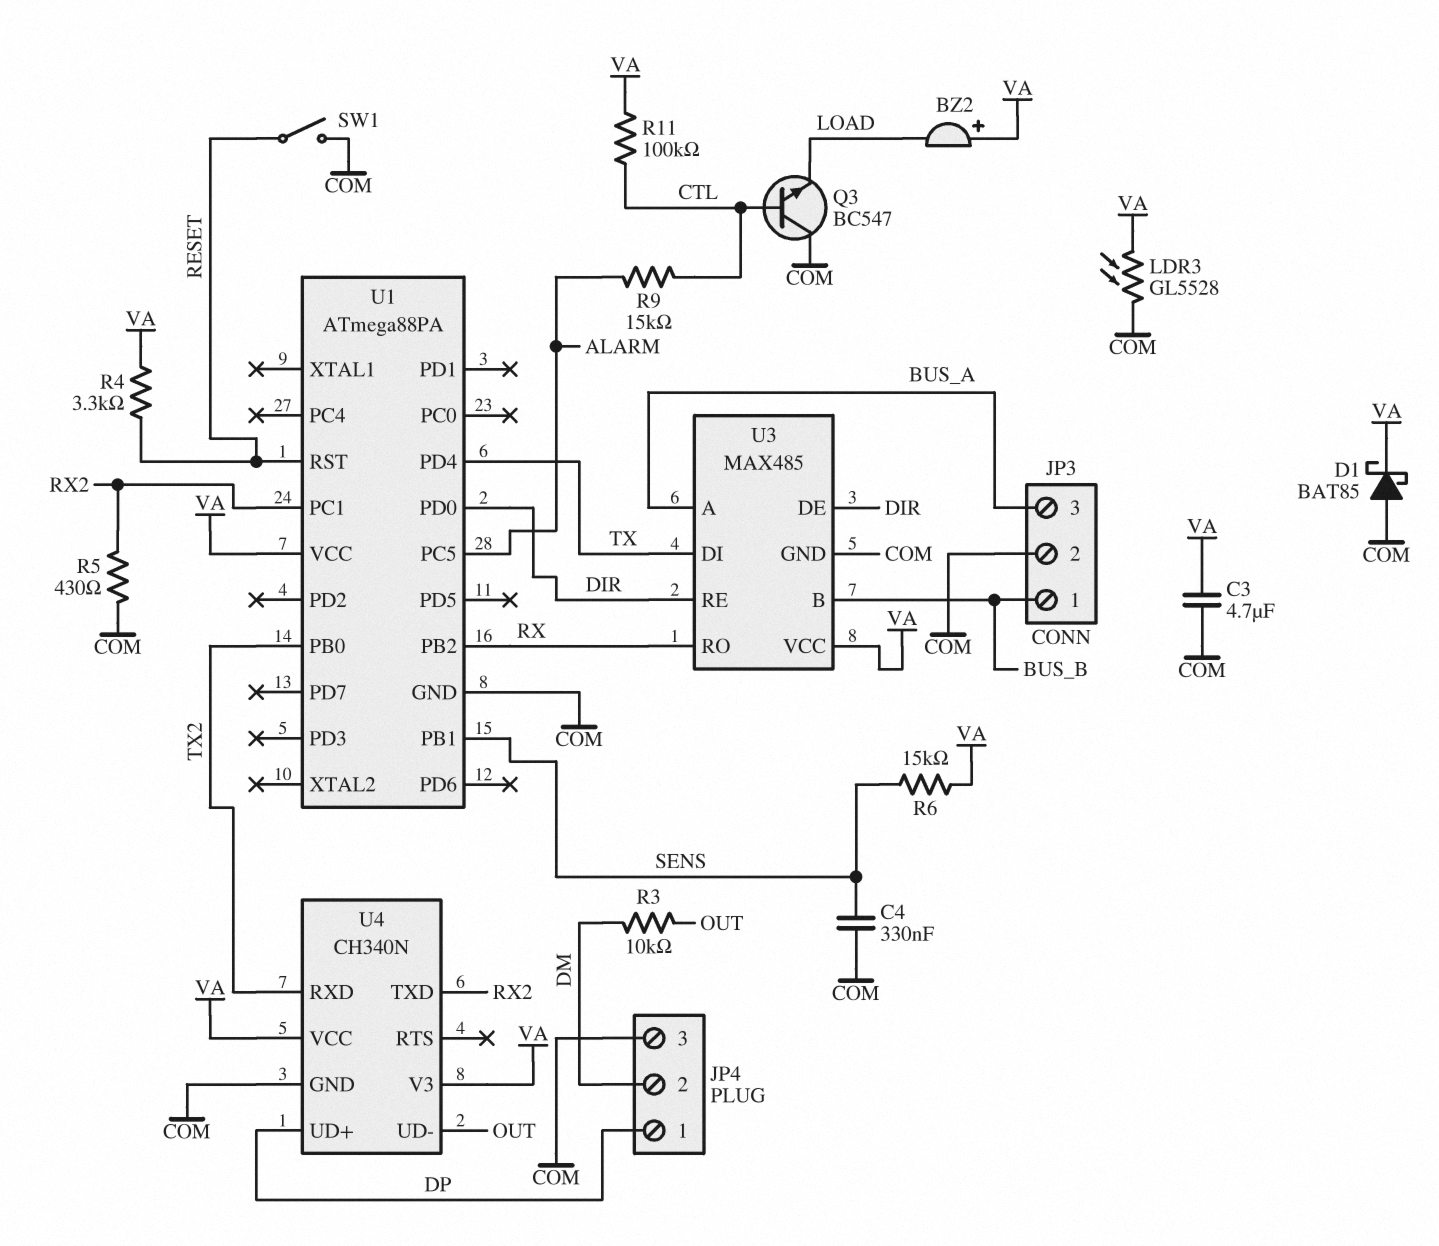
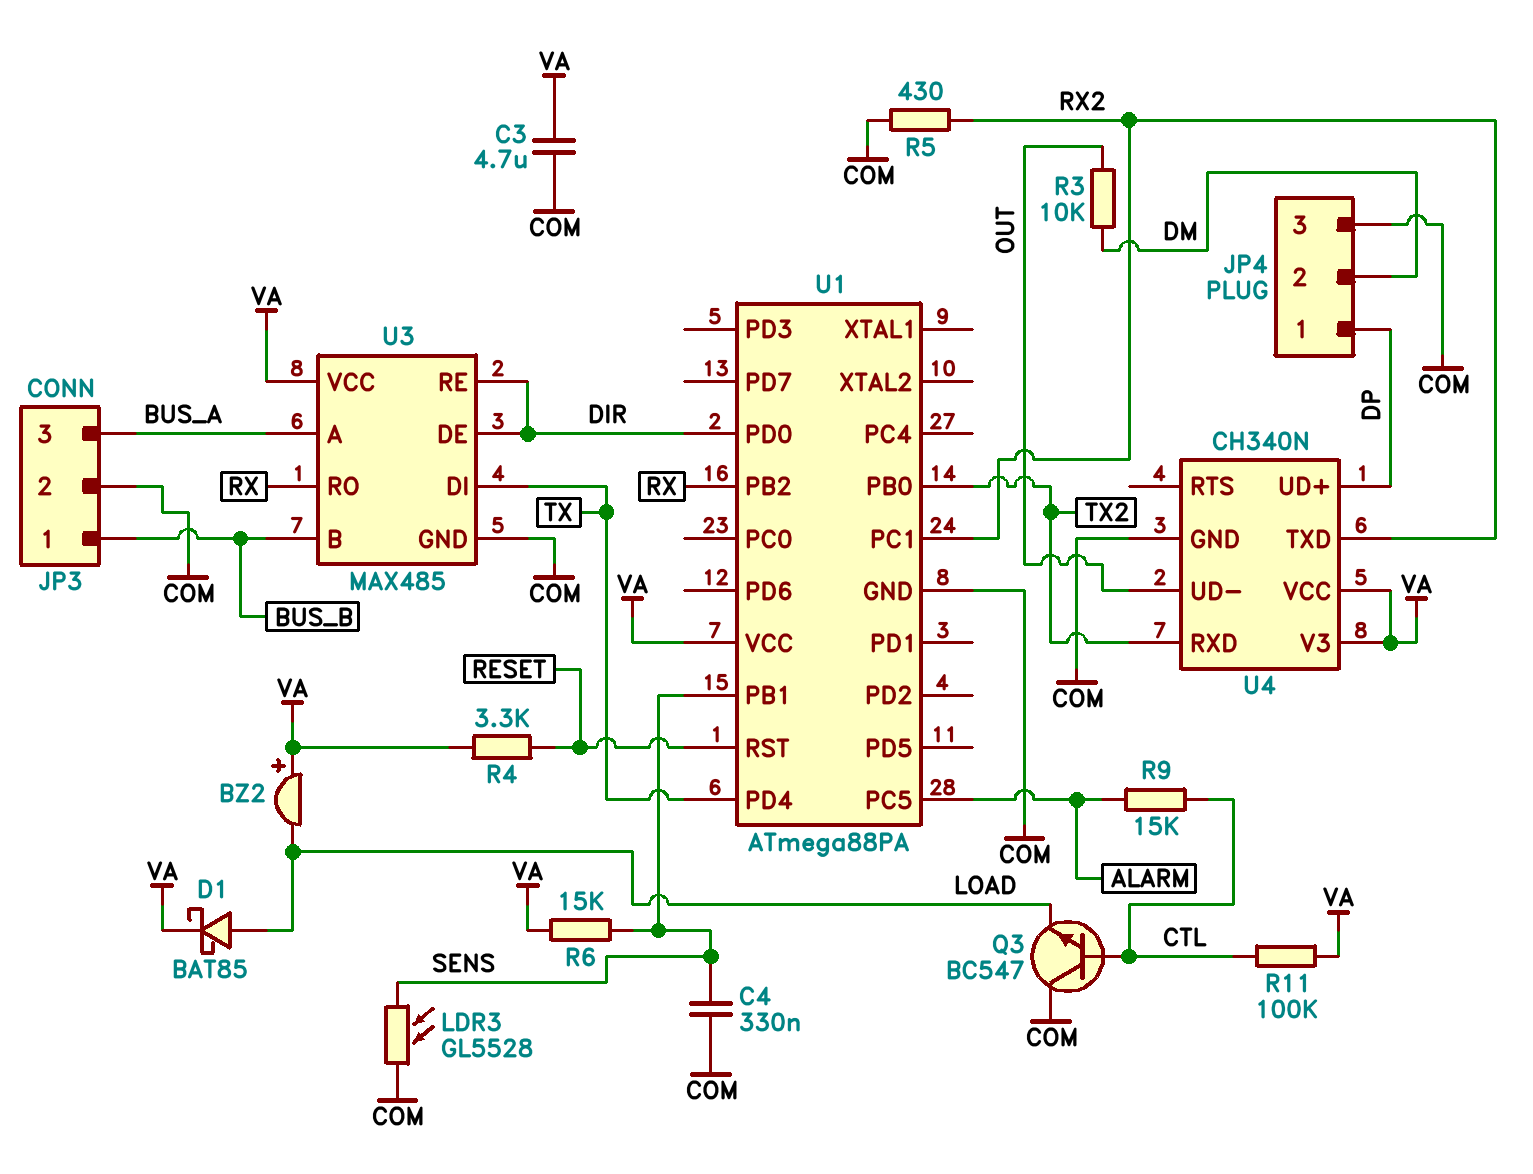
D1: schottky BAT85 (A COM, K VA) -> schottky BAT85 (A LOAD, K VA)
LDR3: GL5528 (COM, VA) -> GL5528 (COM, SENS)
SW1: switch (COM, RESET) -> none

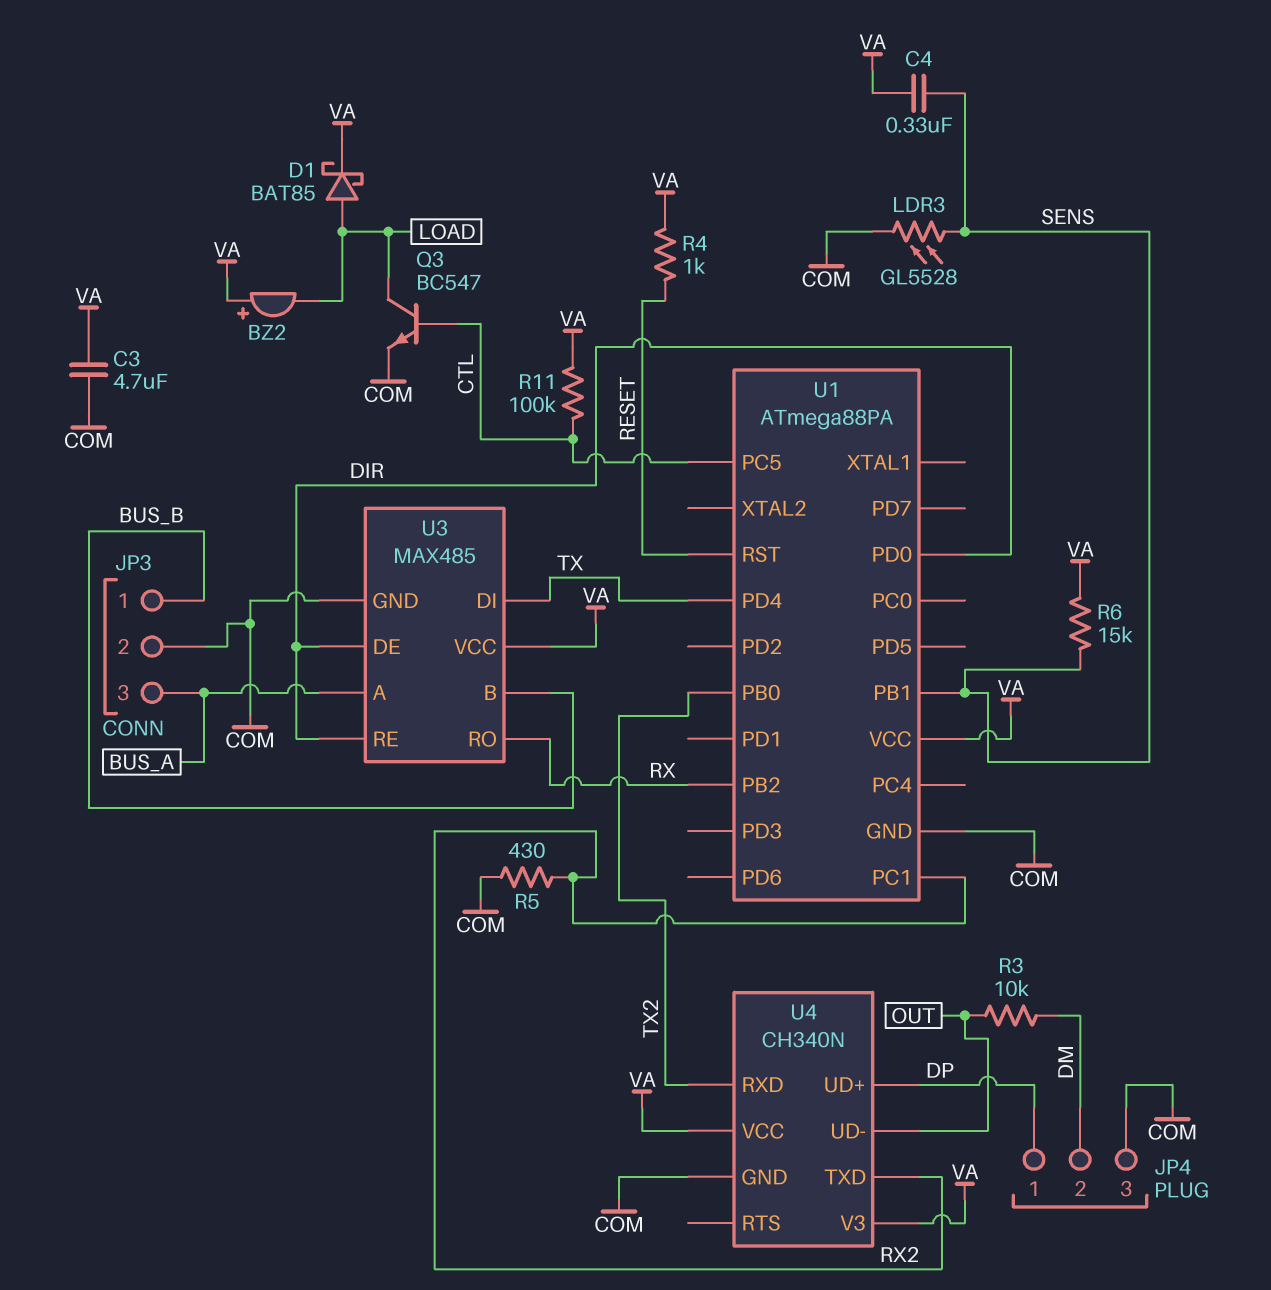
C4: 330nF (COM, SENS) -> 330nF (SENS, VA)
Q3: NPN BC547 (B CTL, C COM, E LOAD) -> NPN BC547 (B CTL, C LOAD, E COM)
R4: 3.3k (RESET, VA) -> 1k (RESET, VA)
R9: 15k (ALARM, CTL) -> none
U1 pin PC5: ALARM -> CTL

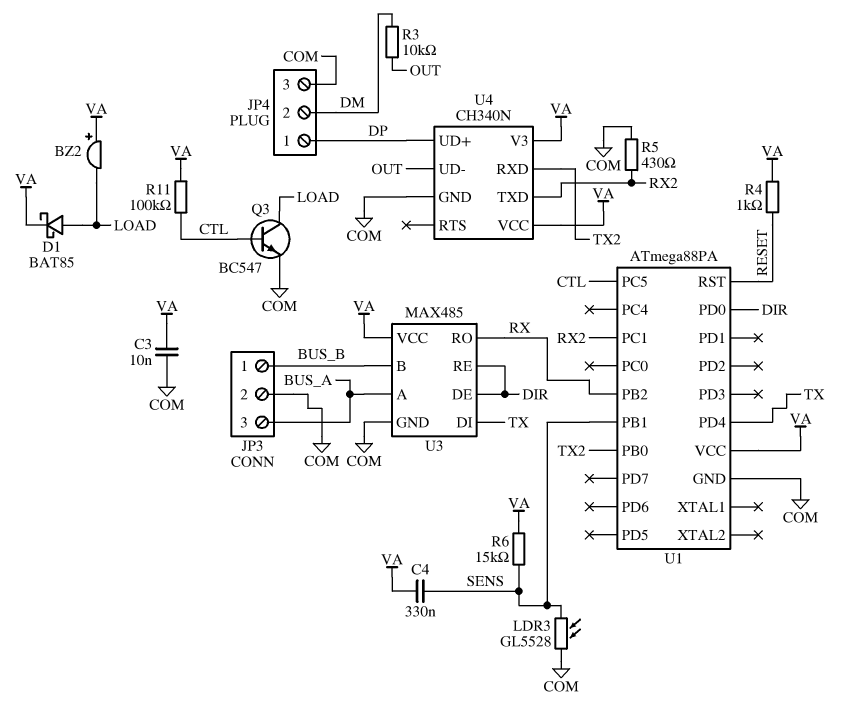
C3: 4.7uF (COM, VA) -> 10nF (COM, VA)

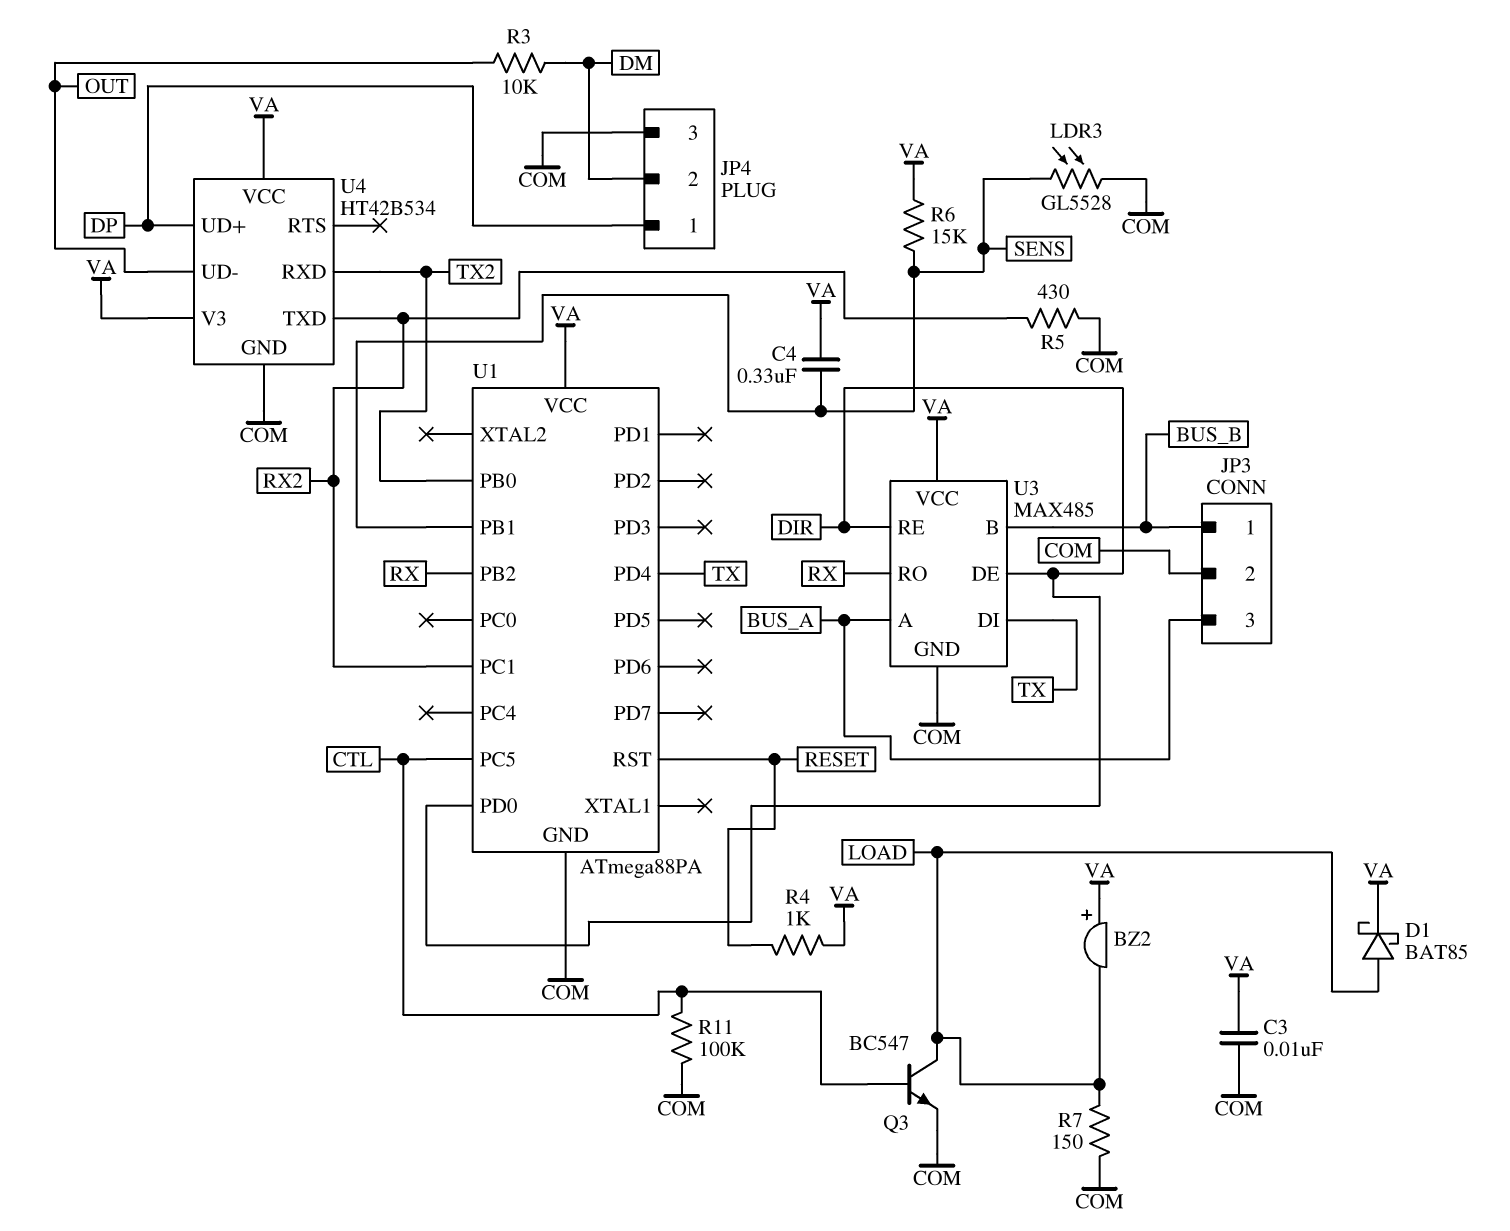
R7: none -> 150 (COM, LOAD)
R11: 100k (CTL, VA) -> 100k (COM, CTL)
U4: CH340N -> HT42B534

